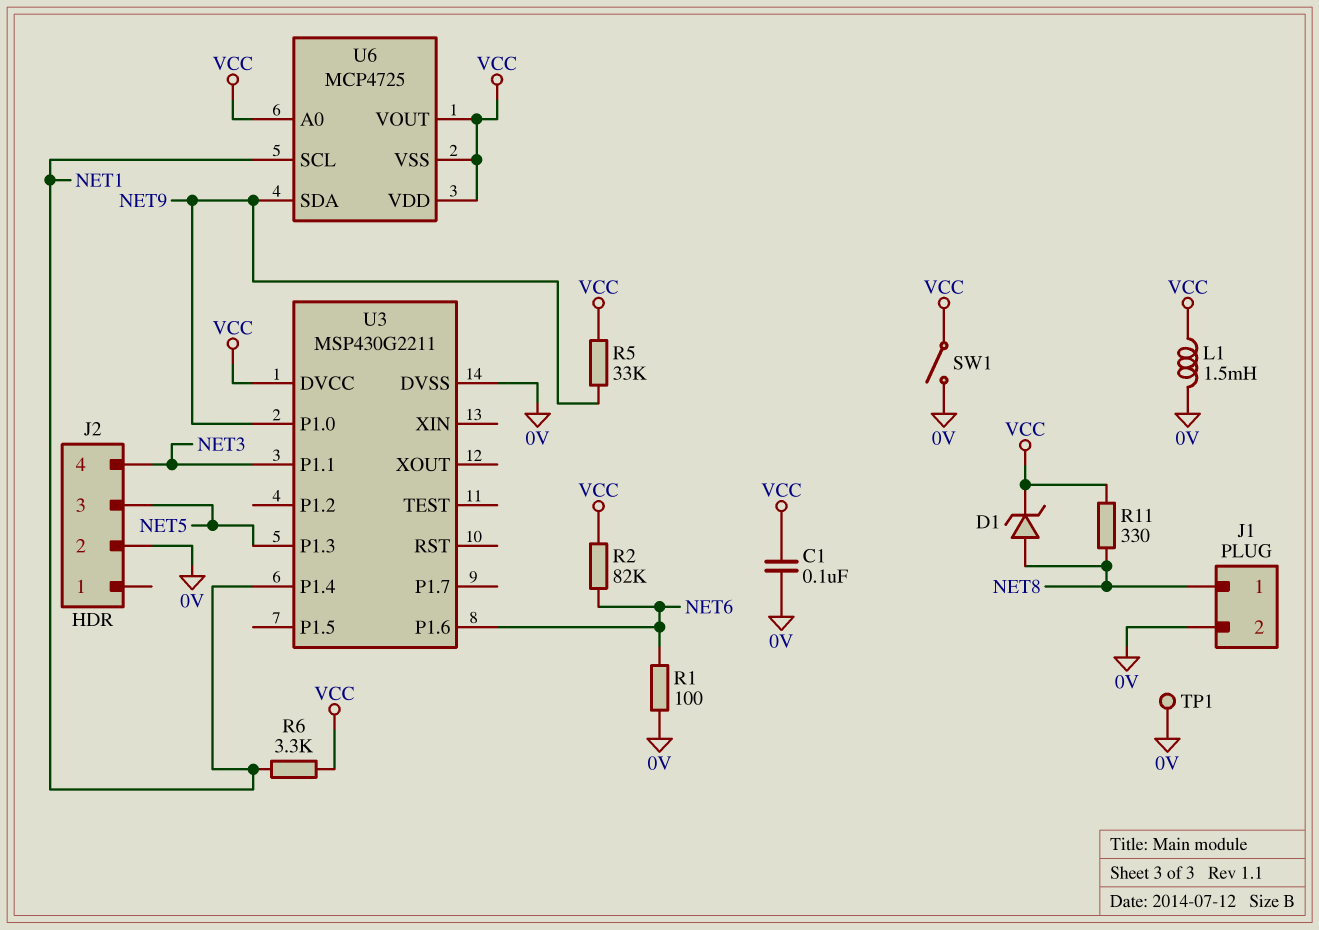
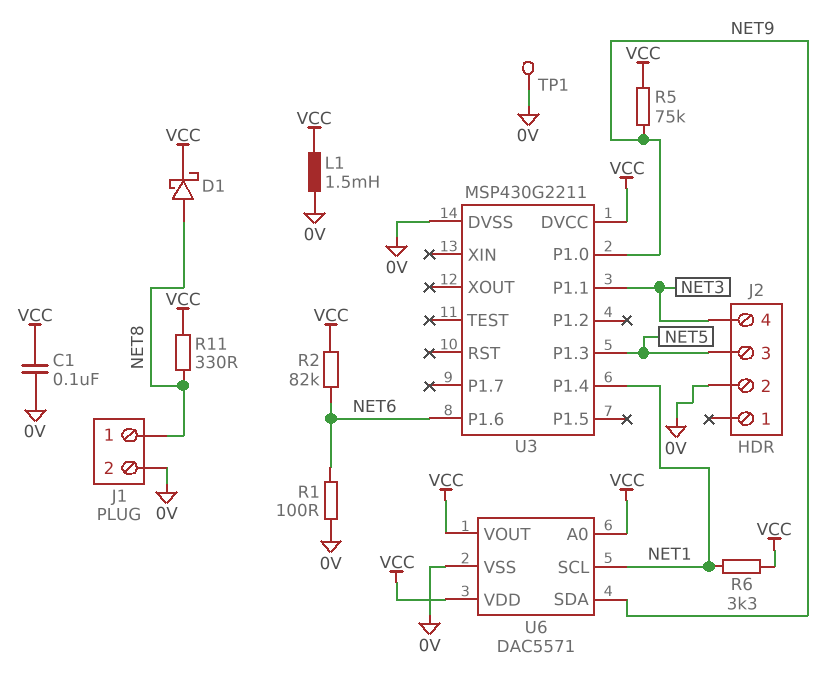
D1: zener (A NET8, K VCC) -> schottky (A NET8, K VCC)
R5: 33k (NET9, VCC) -> 75k (NET9, VCC)
SW1: switch (0V, VCC) -> none
U6: MCP4725 -> DAC5571
U6 pin VSS: VCC -> 0V

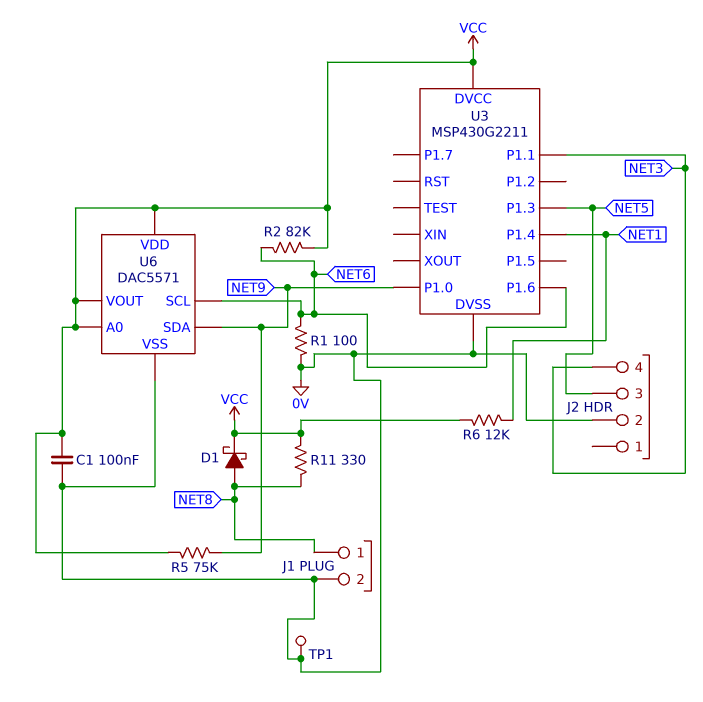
L1: 1.5mH (0V, VCC) -> none
R6: 3.3k (NET1, VCC) -> 12k (NET1, VCC)
U6 pin SCL: NET1 -> NET6

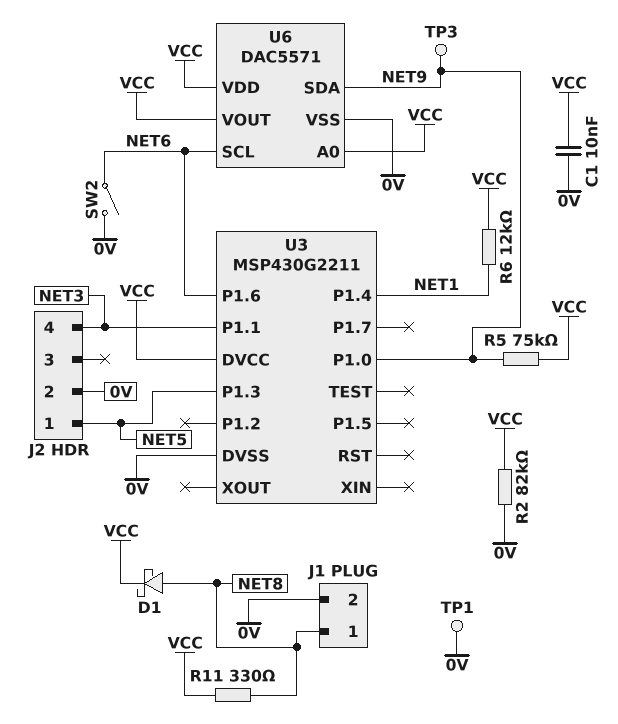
C1: 100nF (0V, VCC) -> 10nF (0V, VCC)
J2 pin 1: none -> NET5
J2 pin 3: NET5 -> none
R1: 100 (0V, NET6) -> none
R2: 82k (NET6, VCC) -> 82k (0V, VCC)
SW2: none -> switch (0V, NET6)
TP3: none -> test point (NET9)

